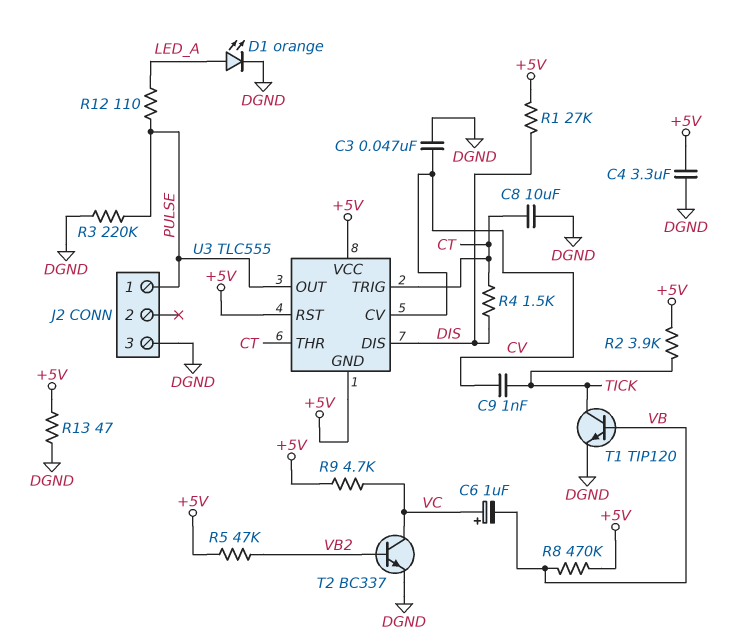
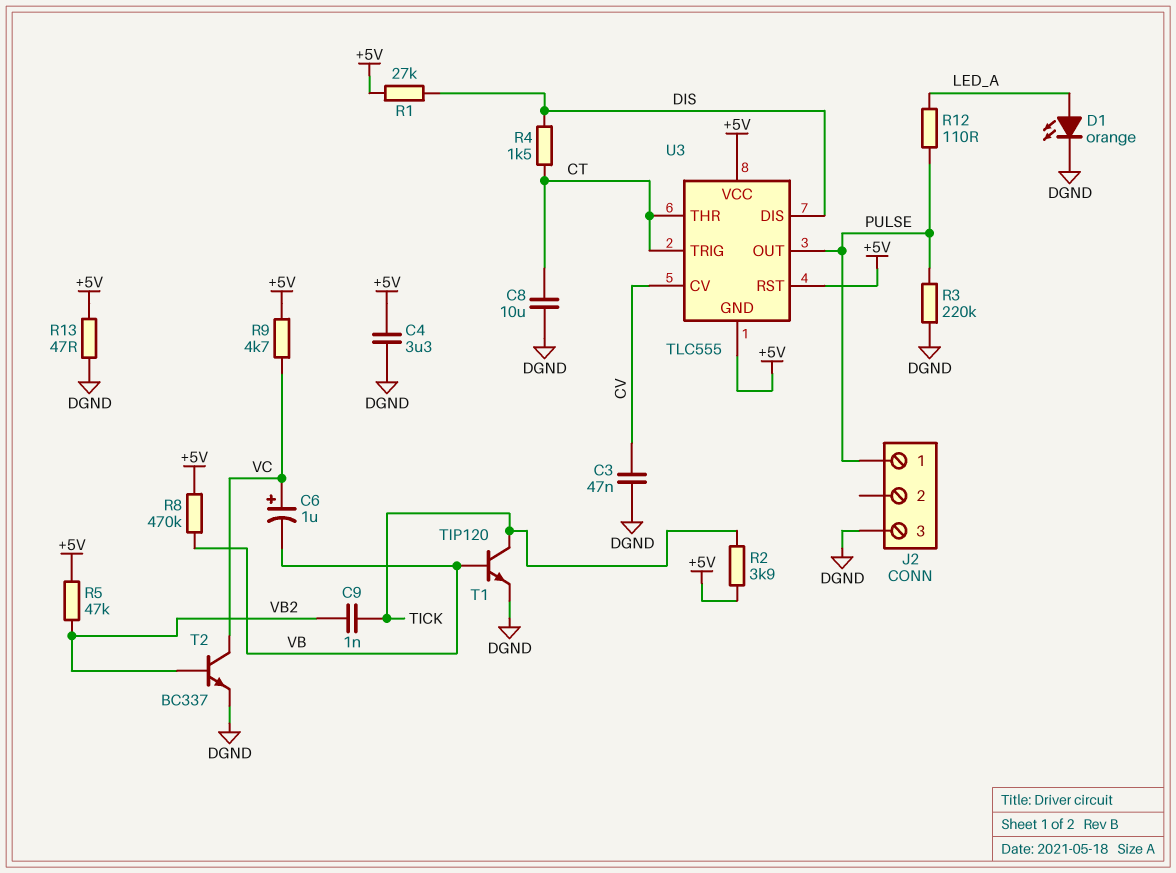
C9: 1nF (CV, TICK) -> 1nF (TICK, VB2)

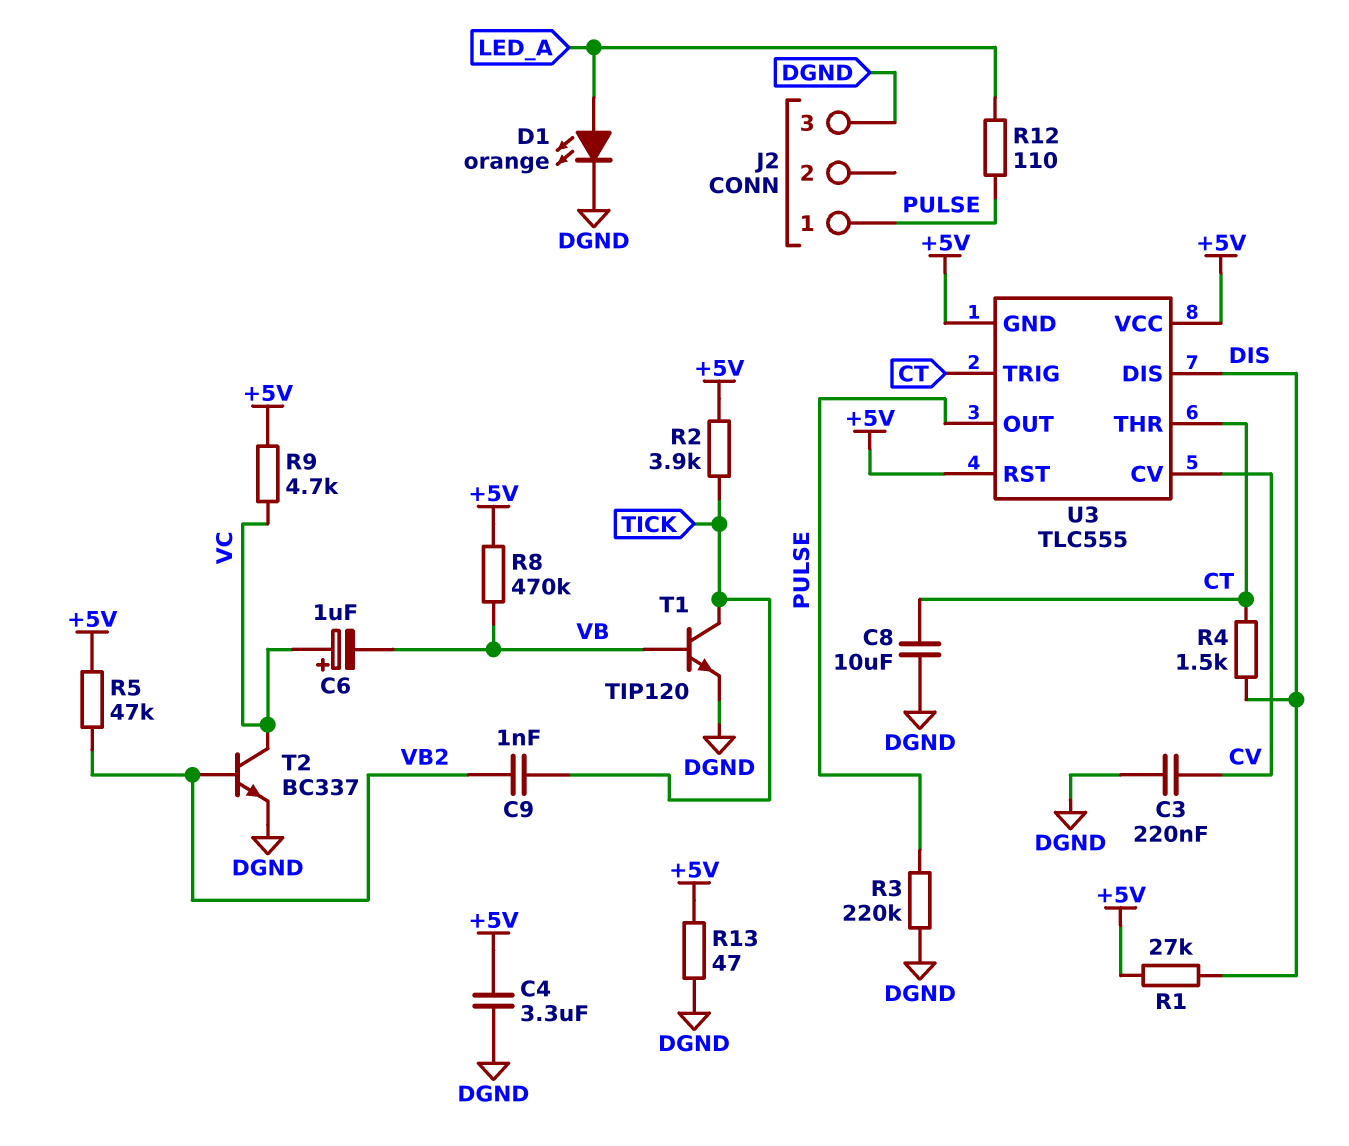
C3: 47nF (CV, DGND) -> 220nF (CV, DGND)

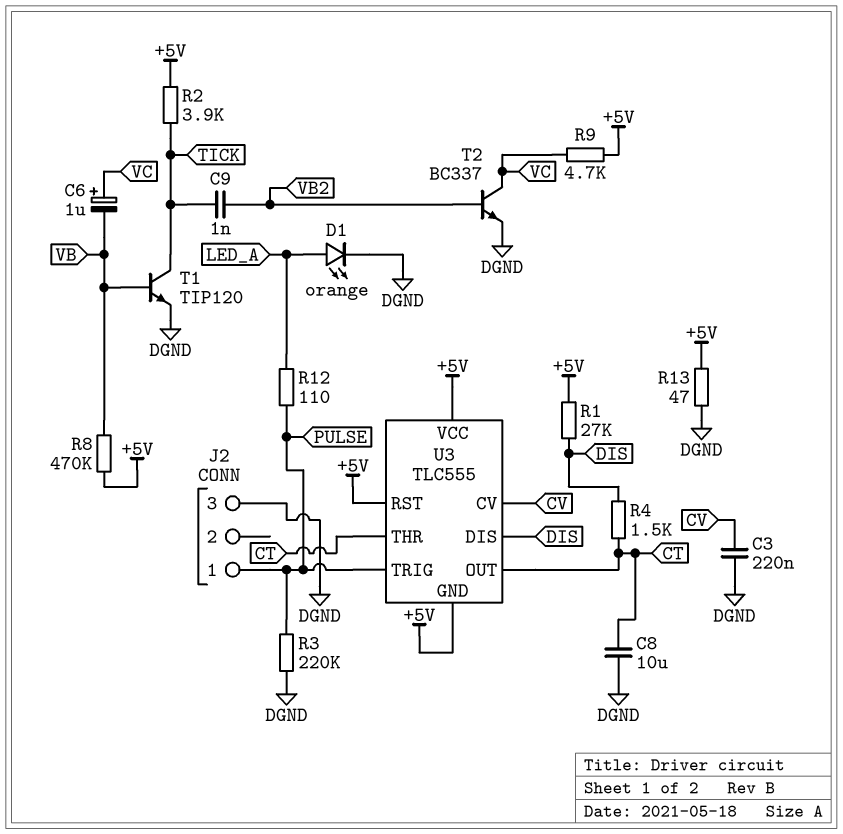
C4: 3.3uF (+5V, DGND) -> none
R5: 47k (+5V, VB2) -> none
U3 pin OUT: PULSE -> CT
U3 pin TRIG: CT -> PULSE

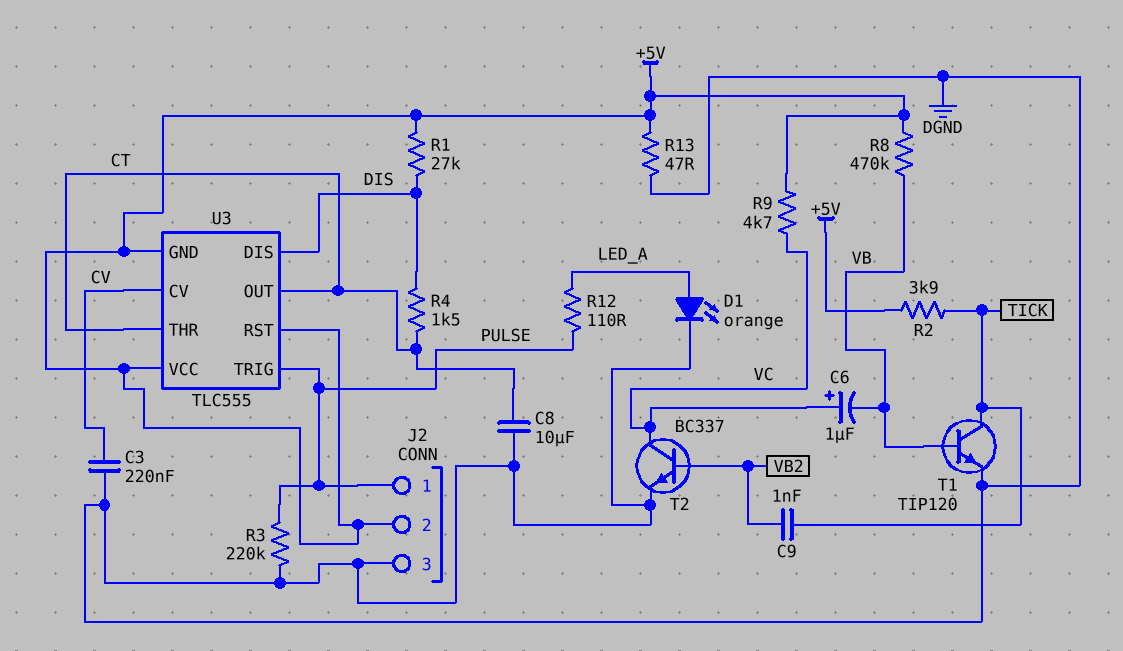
J2 pin 2: none -> +5V

